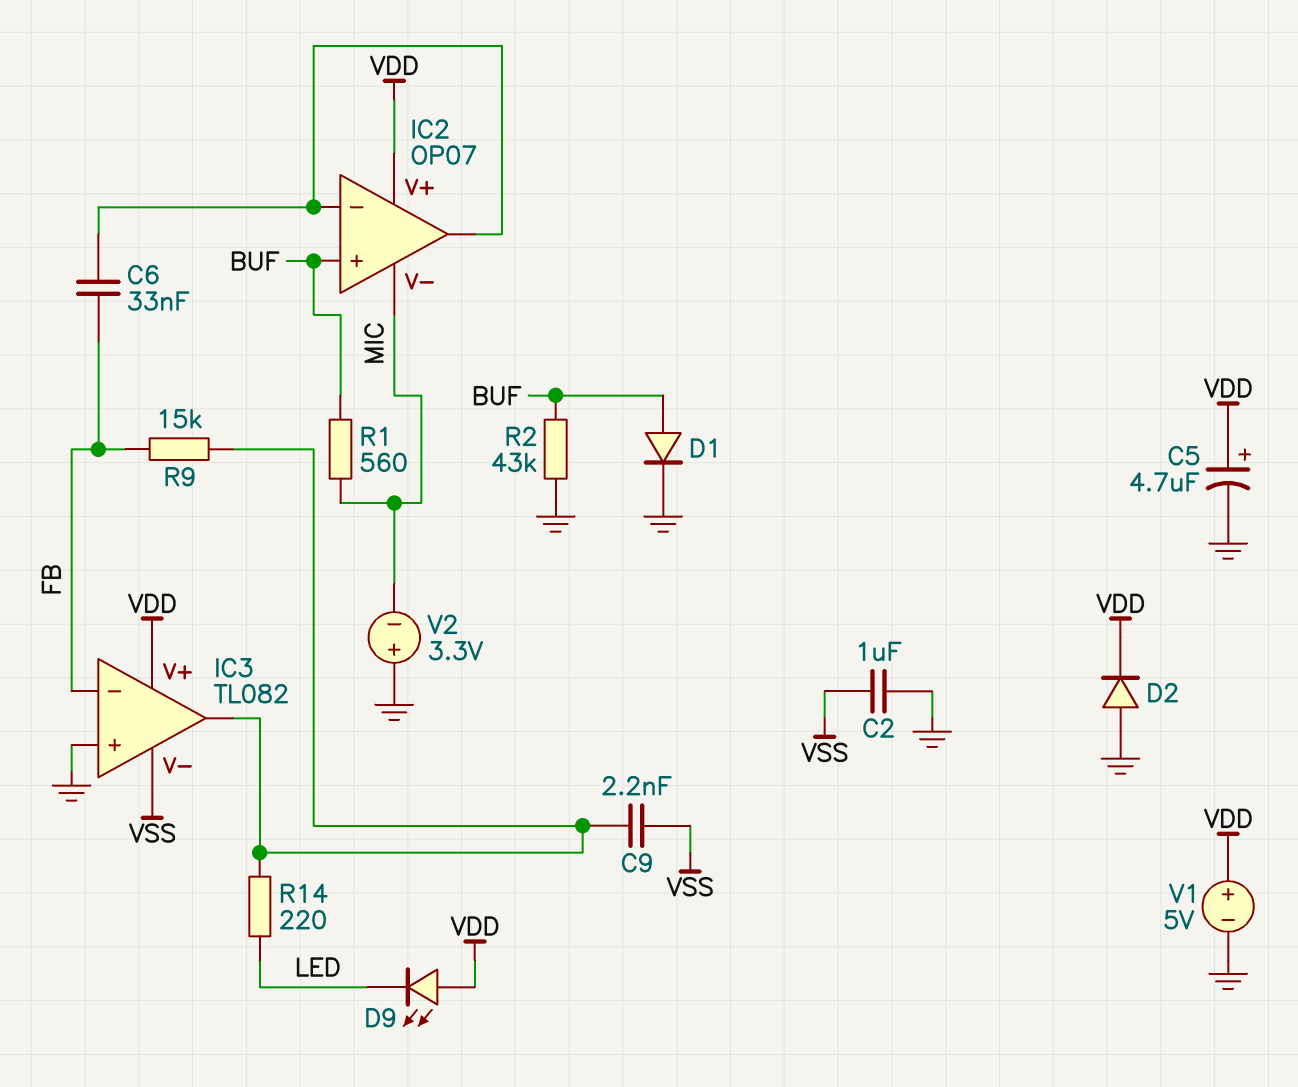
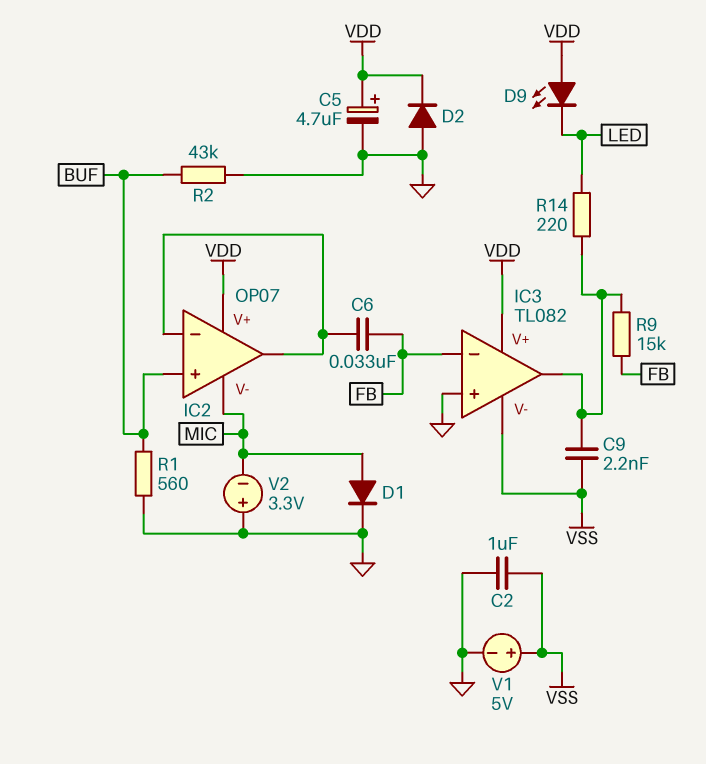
D1: diode (A BUF, K GND) -> diode (A MIC, K GND)
R1: 560 (BUF, MIC) -> 560 (BUF, GND)
V1: 5V (plus VDD, minus GND) -> 5V (plus VSS, minus GND)

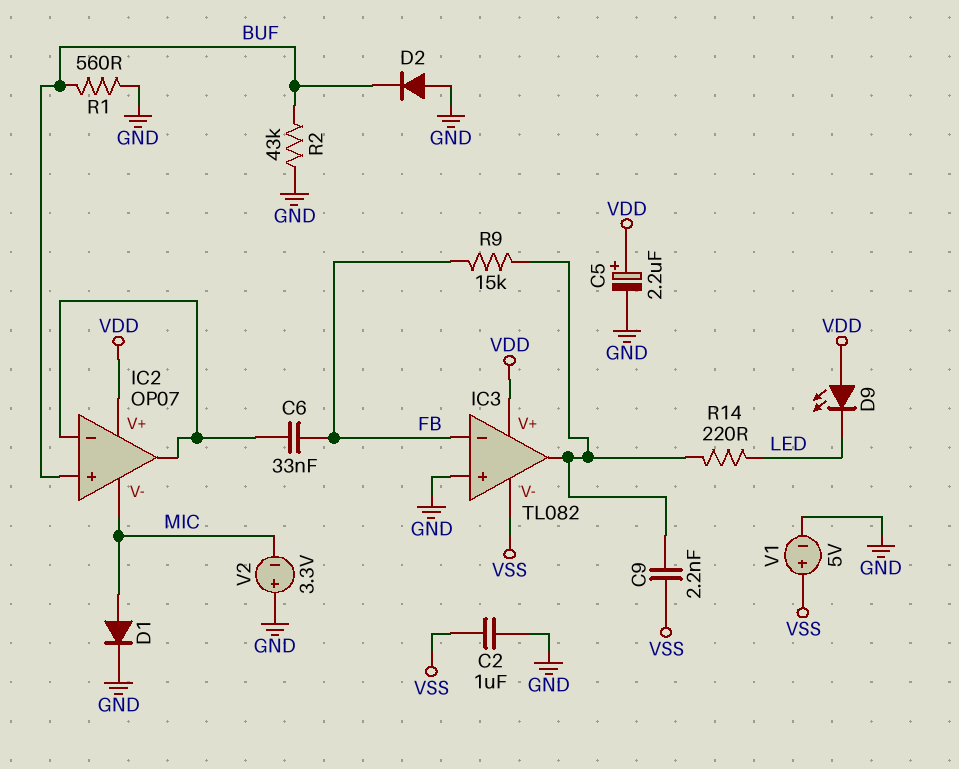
C5: 4.7uF (plus VDD, minus GND) -> 2.2uF (plus VDD, minus GND)
D2: diode (A GND, K VDD) -> diode (A GND, K BUF)

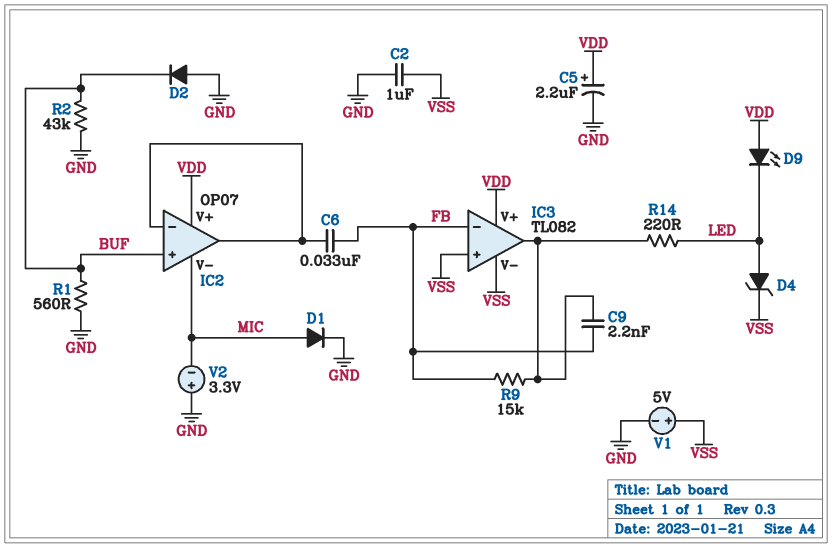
C9: 2.2nF (IC3/out, VSS) -> 2.2nF (FB, IC3/out)
D4: none -> zener (A LED, K VSS)
IC3 pin in+: GND -> VSS

